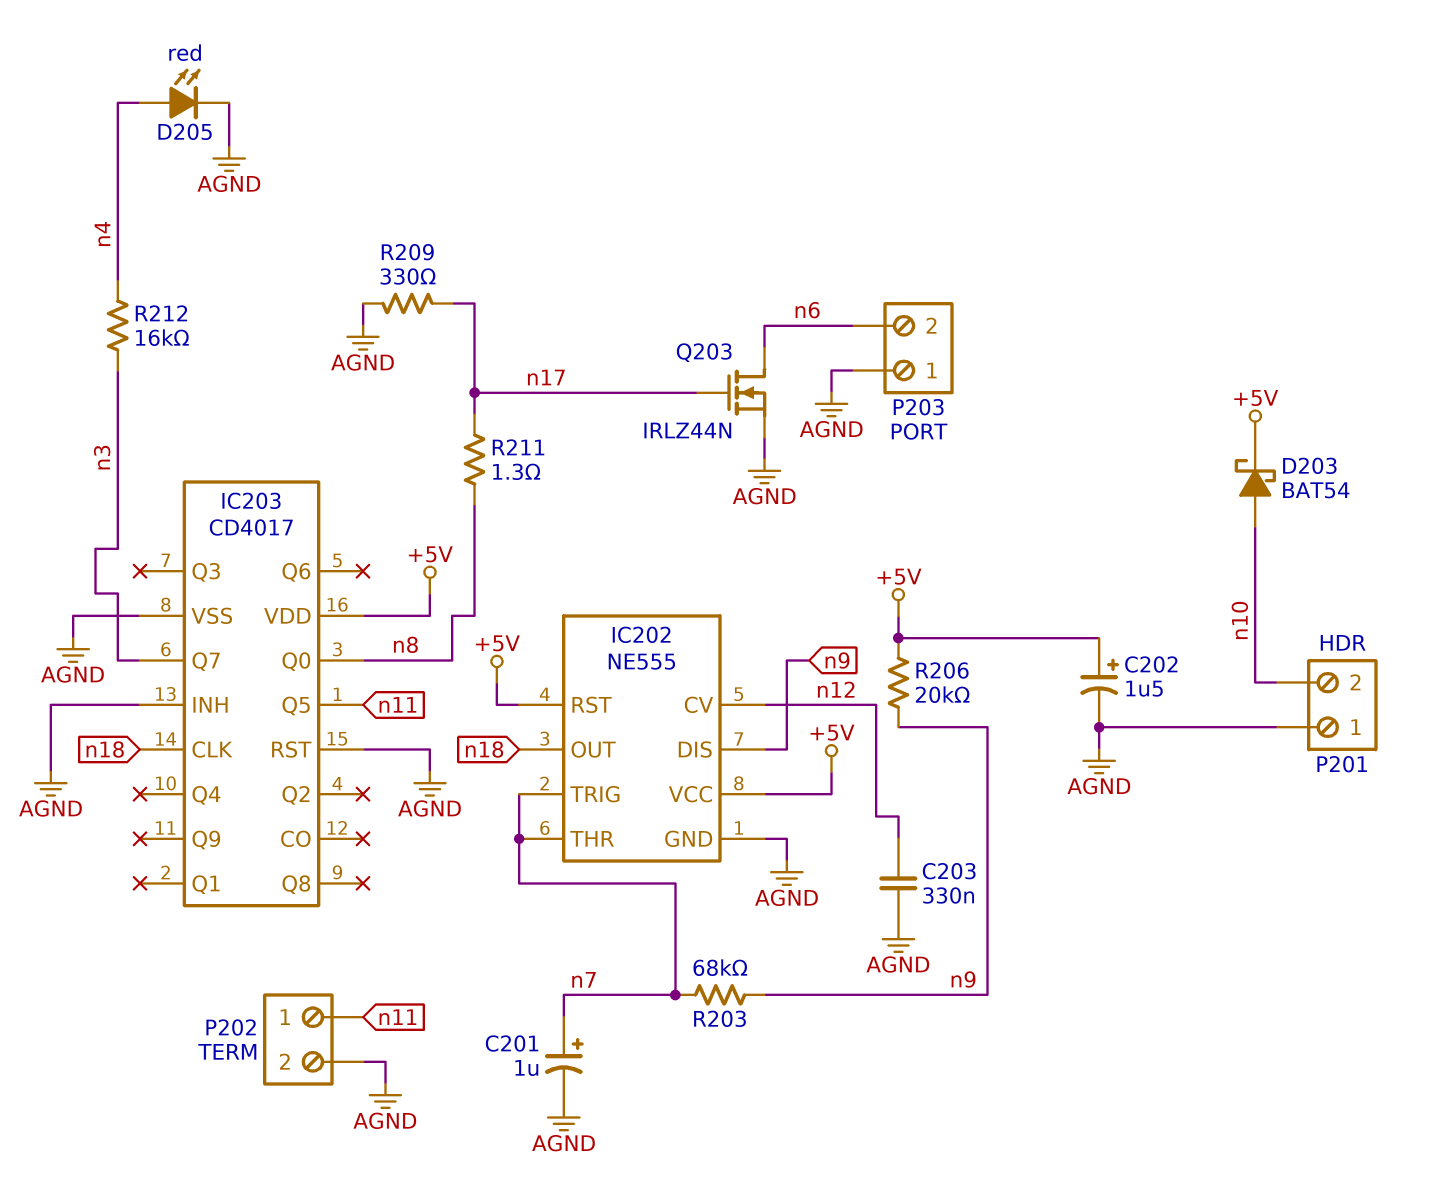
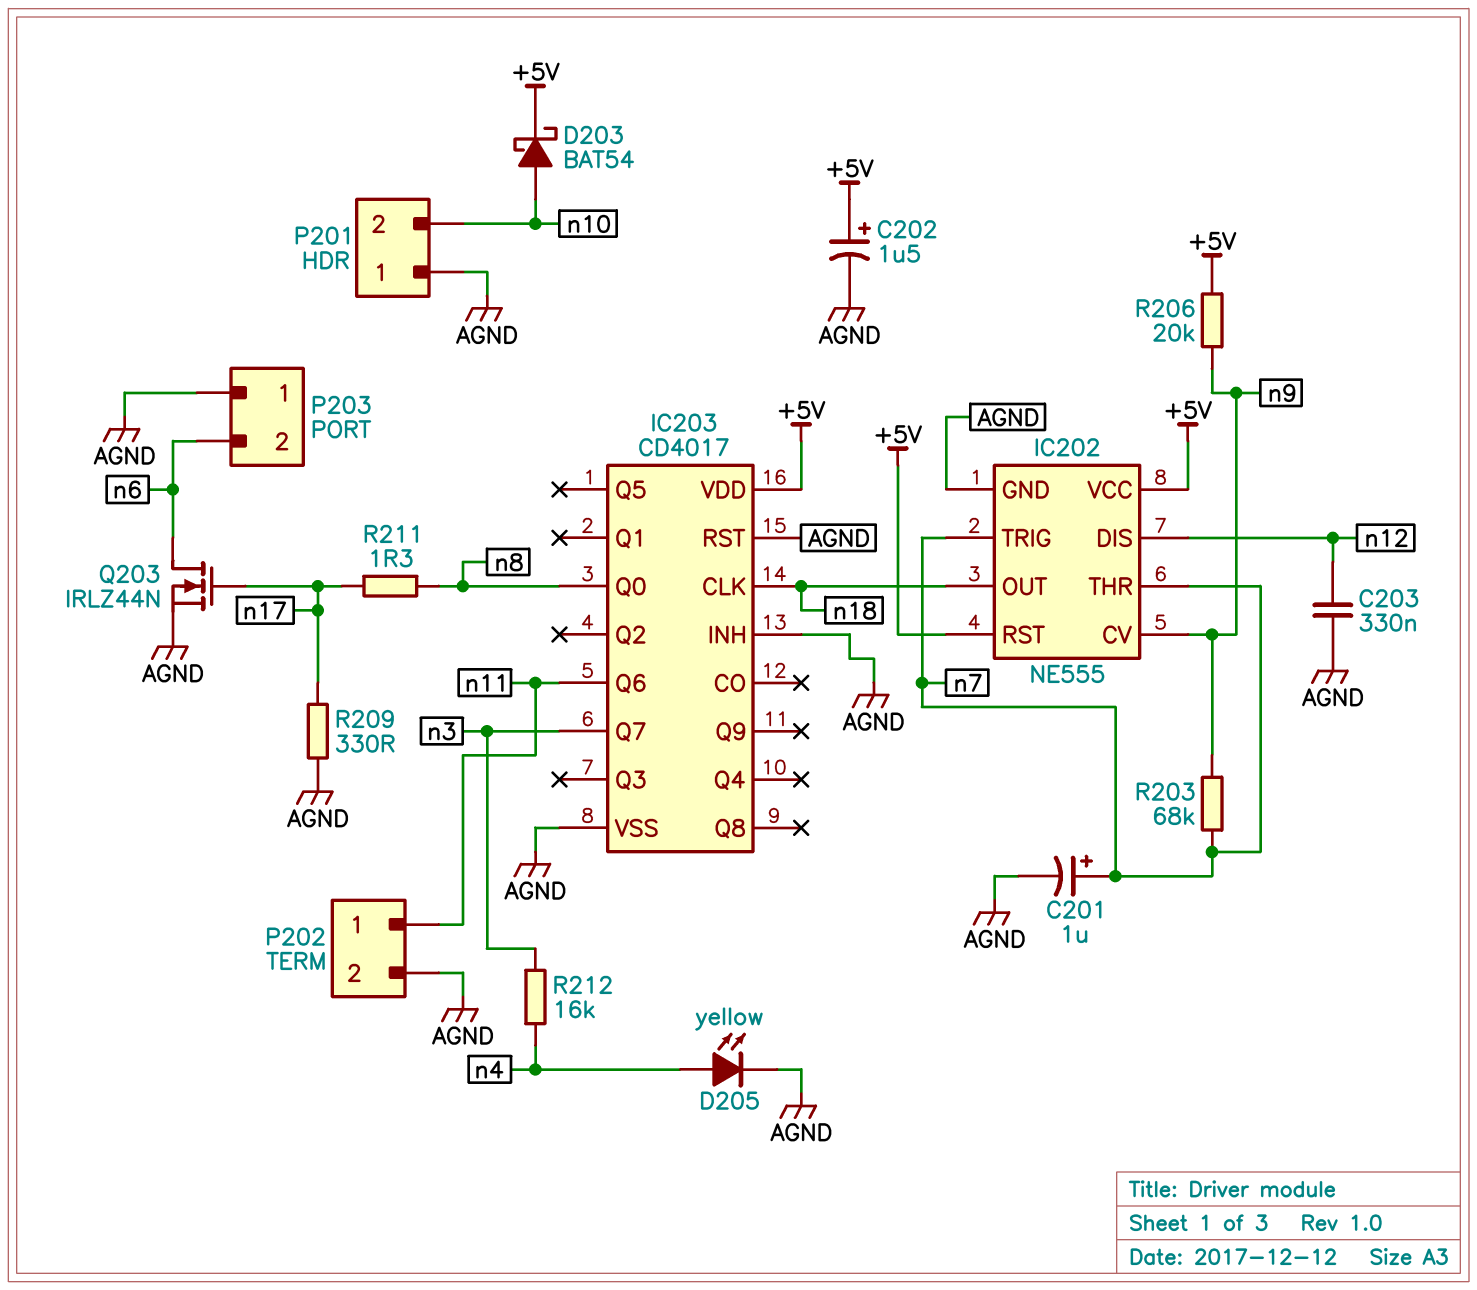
D205: LED red (A n4, K AGND) -> LED yellow (A n4, K AGND)
IC202 pin CV: n12 -> n9
IC202 pin DIS: n9 -> n12
IC203 pin Q5: n11 -> none
IC203 pin Q6: none -> n11

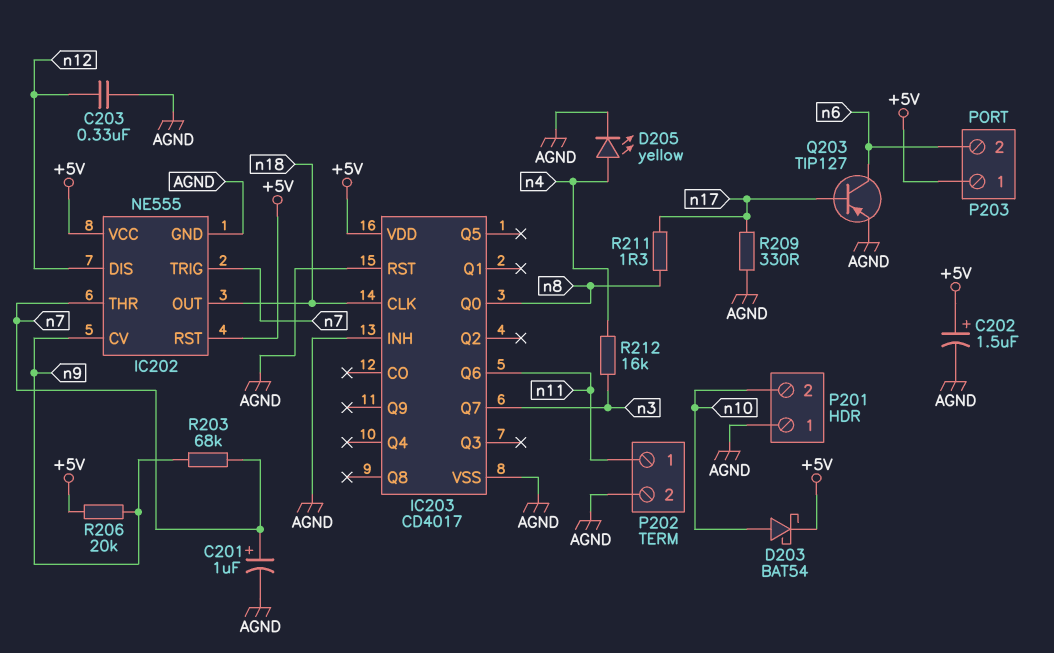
P203 pin 1: AGND -> +5V
Q203: NMOS IRLZ44N (G n17, D n6, S AGND) -> PNP TIP127 (B n17, C n6, E AGND)

